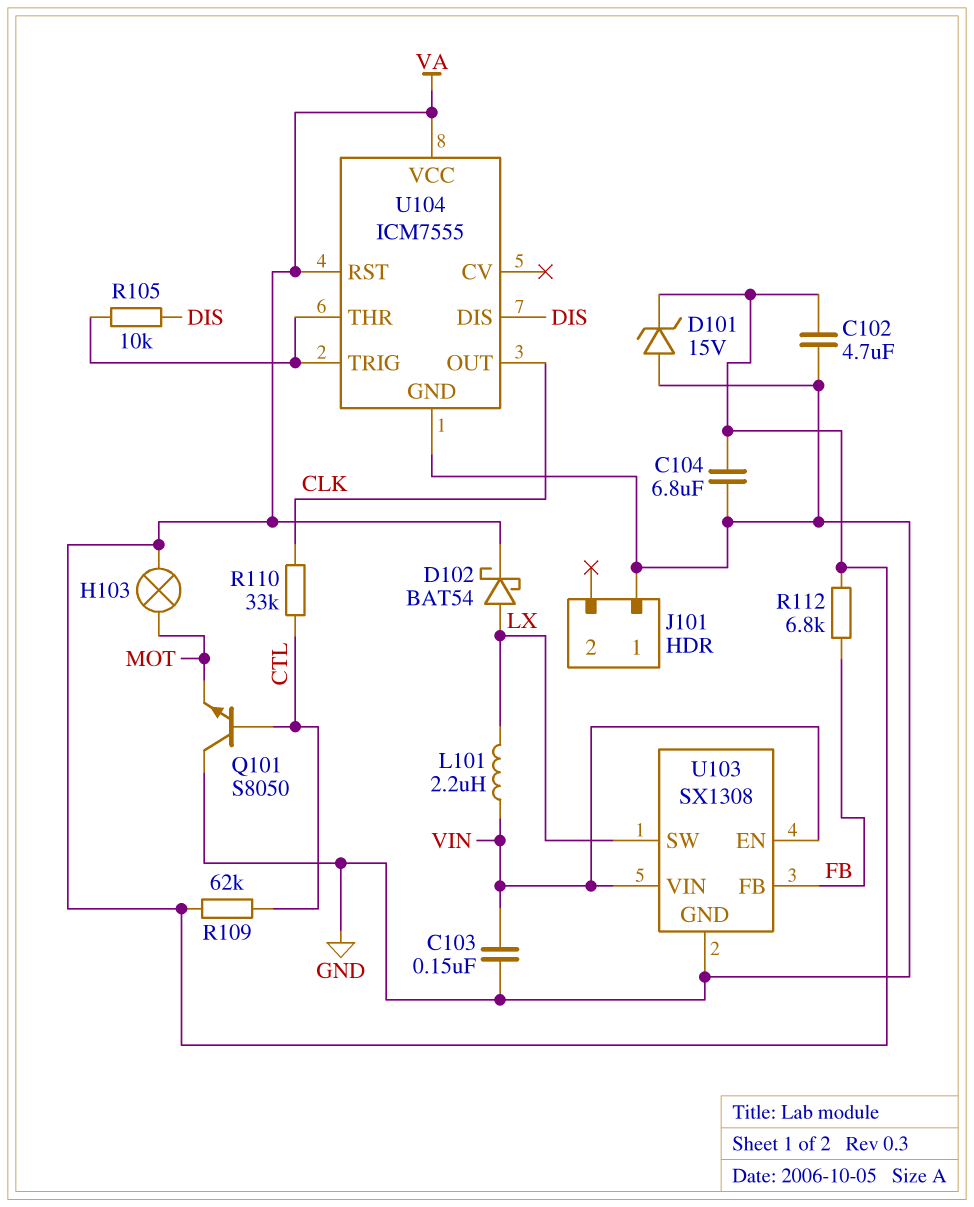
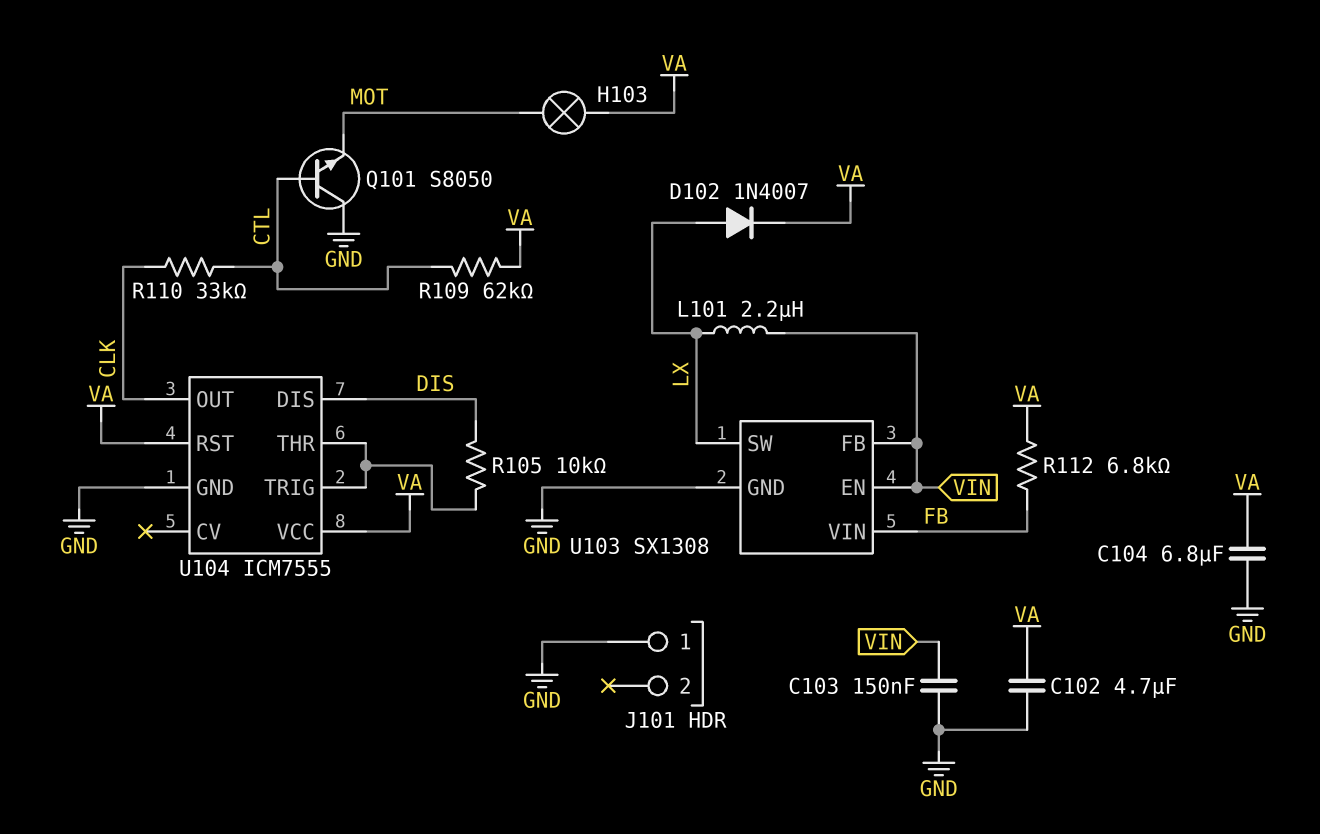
D101: zener 15V (A GND, K VA) -> none
D102: schottky BAT54 (A LX, K VA) -> diode 1N4007 (A LX, K VA)
U103 pin FB: FB -> VIN
U103 pin VIN: VIN -> FB

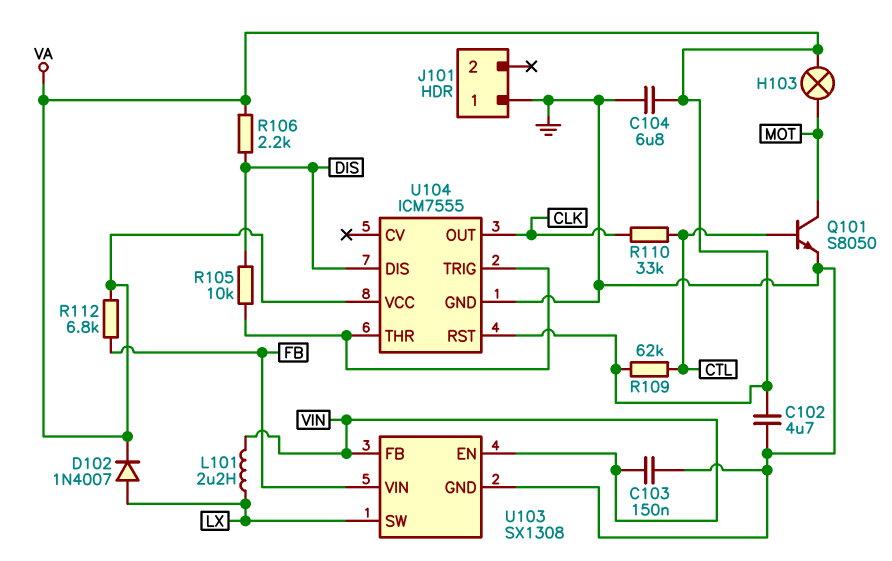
Q101: NPN S8050 (B CTL, C GND, E MOT) -> NPN S8050 (B CTL, C MOT, E GND)
R106: none -> 2.2k (DIS, VA)

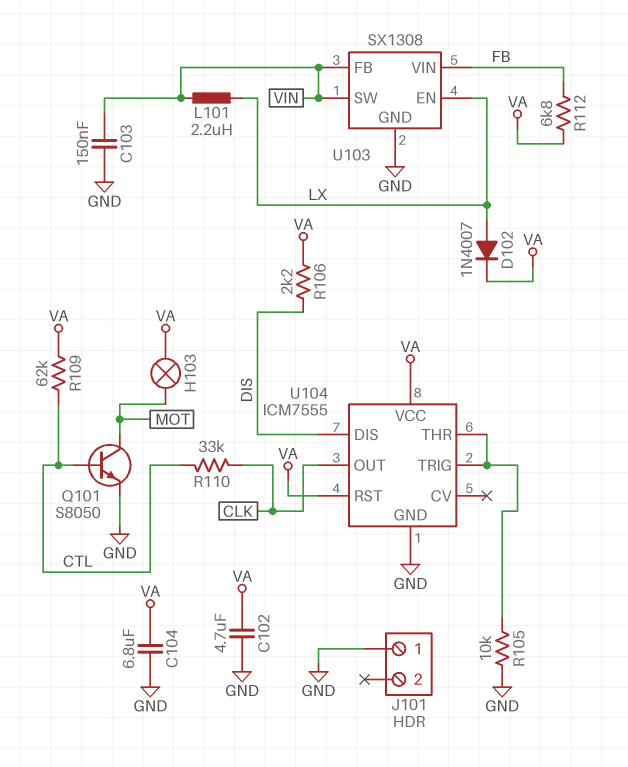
R105: 10k (DIS, U104/THR) -> 10k (GND, U104/THR)
U103 pin EN: VIN -> LX
U103 pin SW: LX -> VIN

